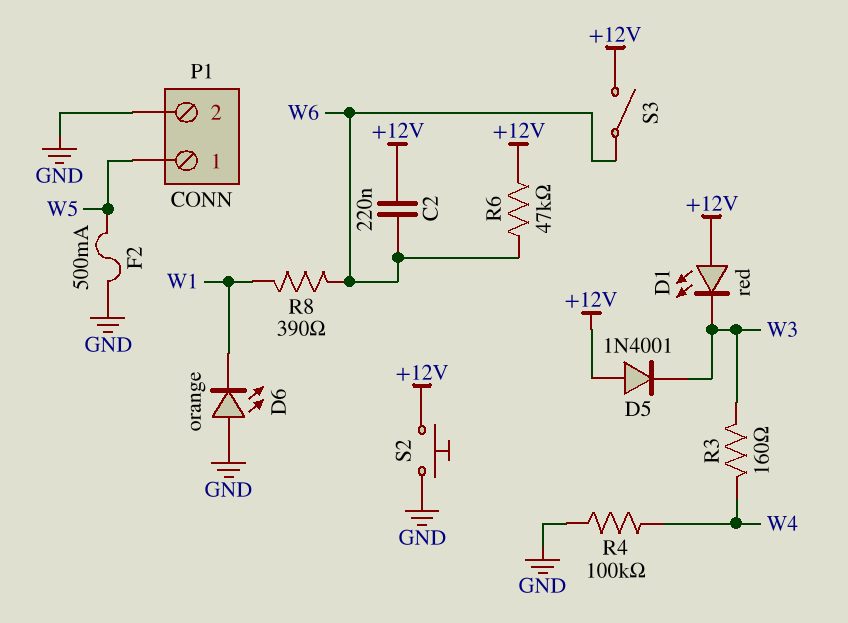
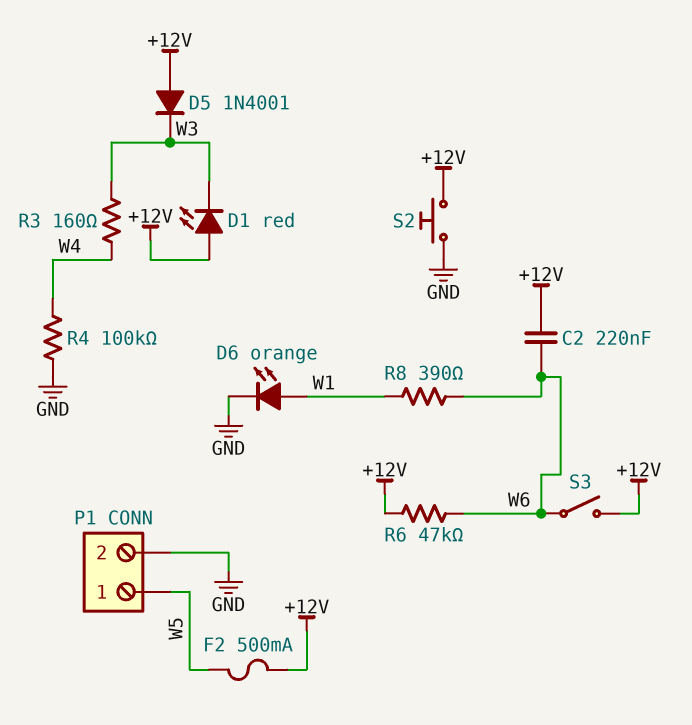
D6: LED orange (A GND, K W1) -> LED orange (A W1, K GND)
F2: 500mA (GND, W5) -> 500mA (+12V, W5)

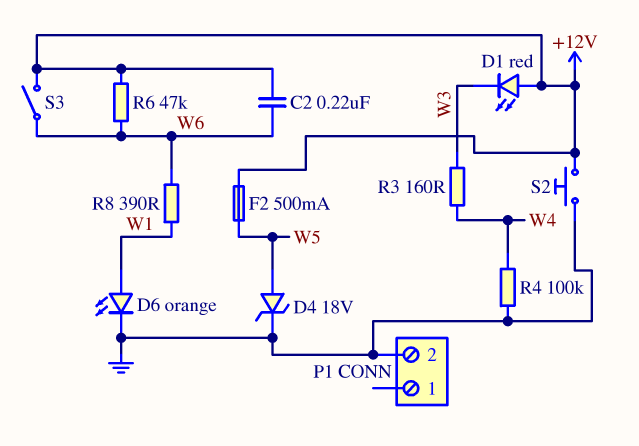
D4: none -> zener 18V (A W5, K GND)
D5: diode 1N4001 (A +12V, K W3) -> none
P1 pin 1: W5 -> none

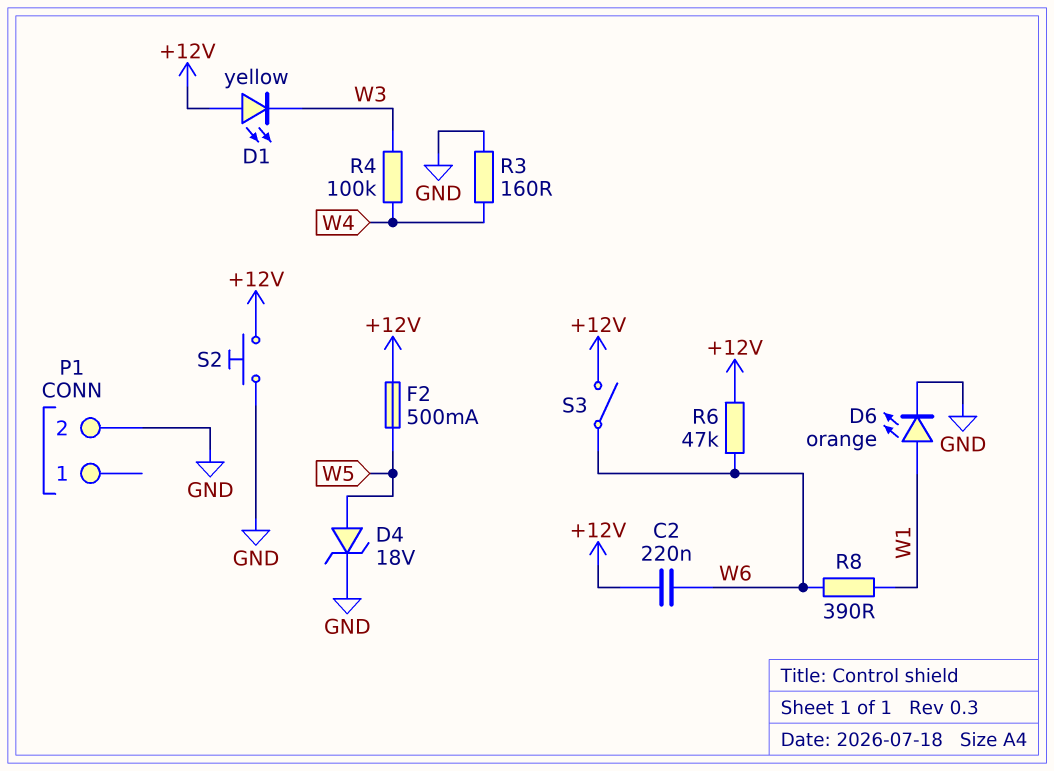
D1: LED red (A +12V, K W3) -> LED yellow (A +12V, K W3)
R3: 160 (W3, W4) -> 160 (GND, W4)
R4: 100k (GND, W4) -> 100k (W3, W4)

